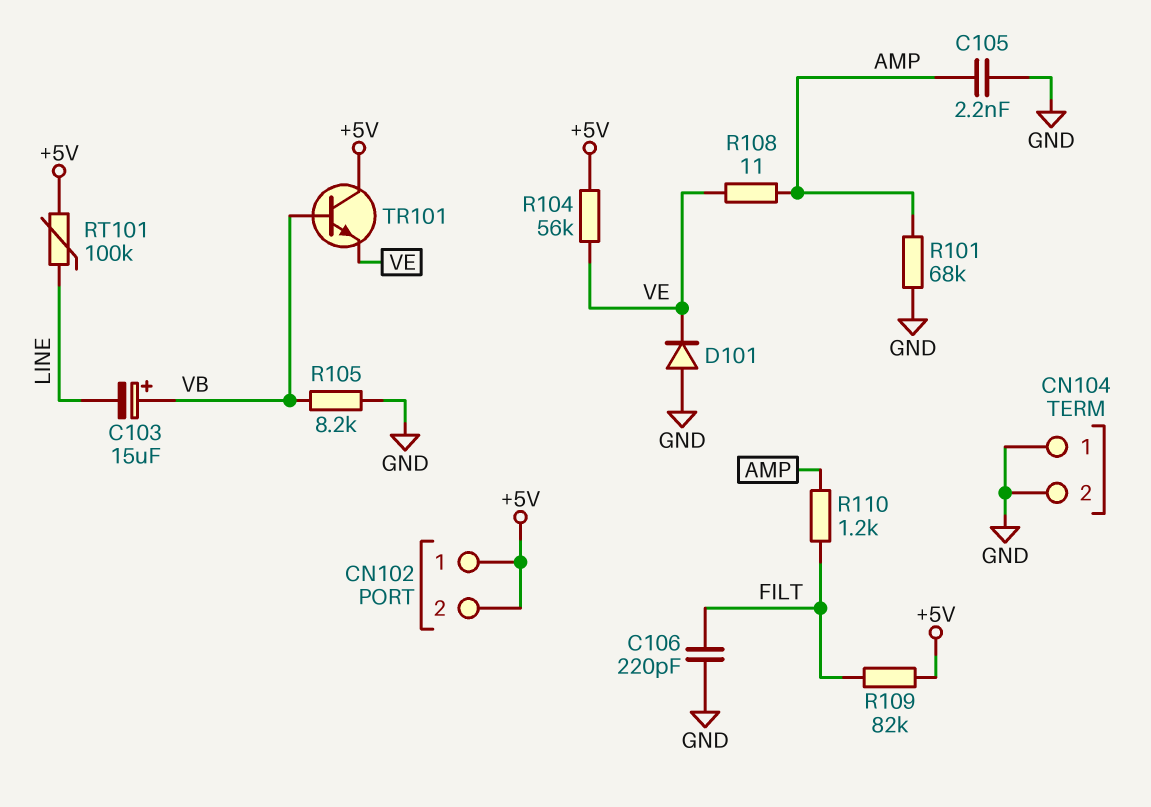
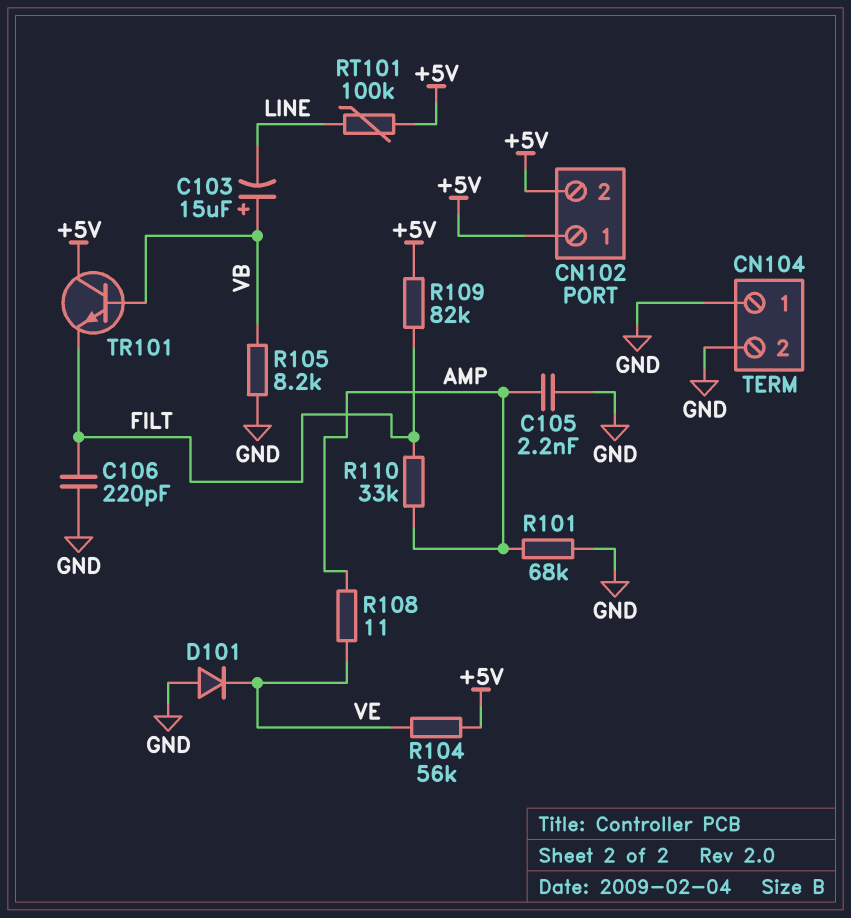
R110: 1.2k (AMP, FILT) -> 33k (AMP, FILT)
TR101: NPN (B VB, C +5V, E VE) -> NPN (B VB, C +5V, E FILT)

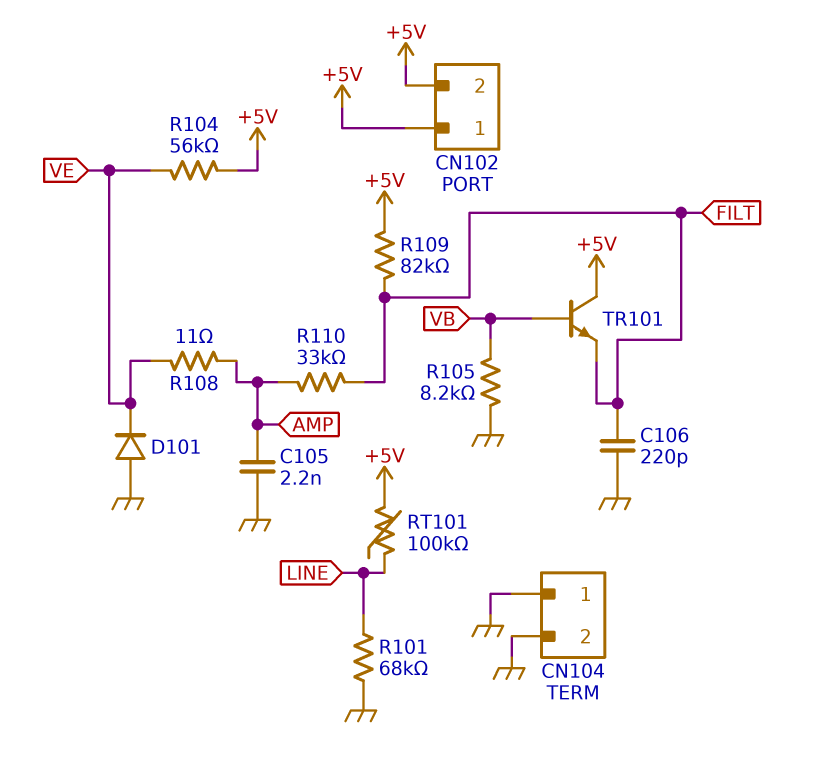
C103: 15uF (plus VB, minus LINE) -> none
R101: 68k (AMP, GND) -> 68k (GND, LINE)

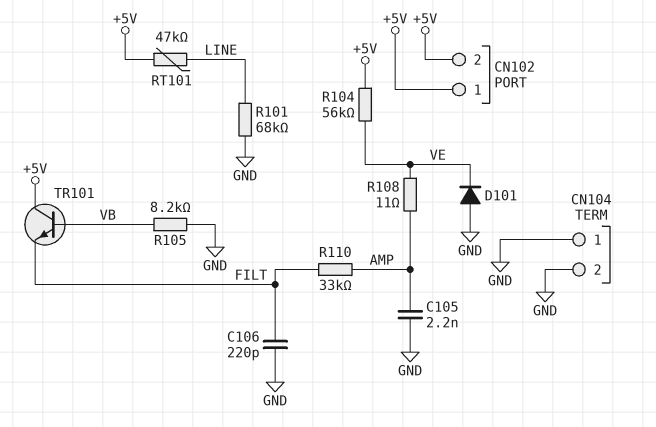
R109: 82k (+5V, FILT) -> none
RT101: 100k (+5V, LINE) -> 47k (+5V, LINE)

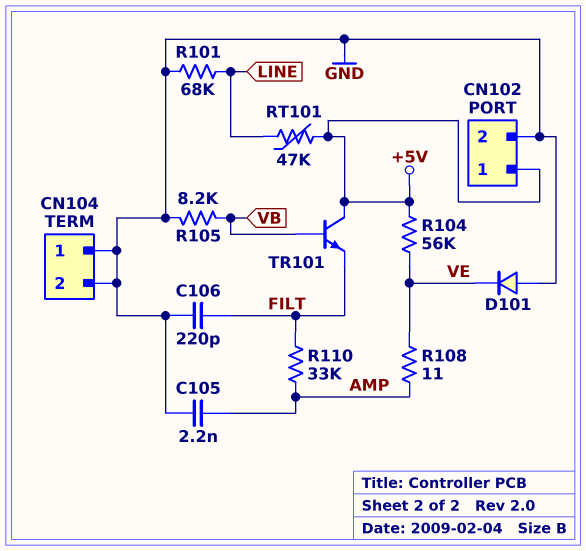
CN102 pin 2: +5V -> GND

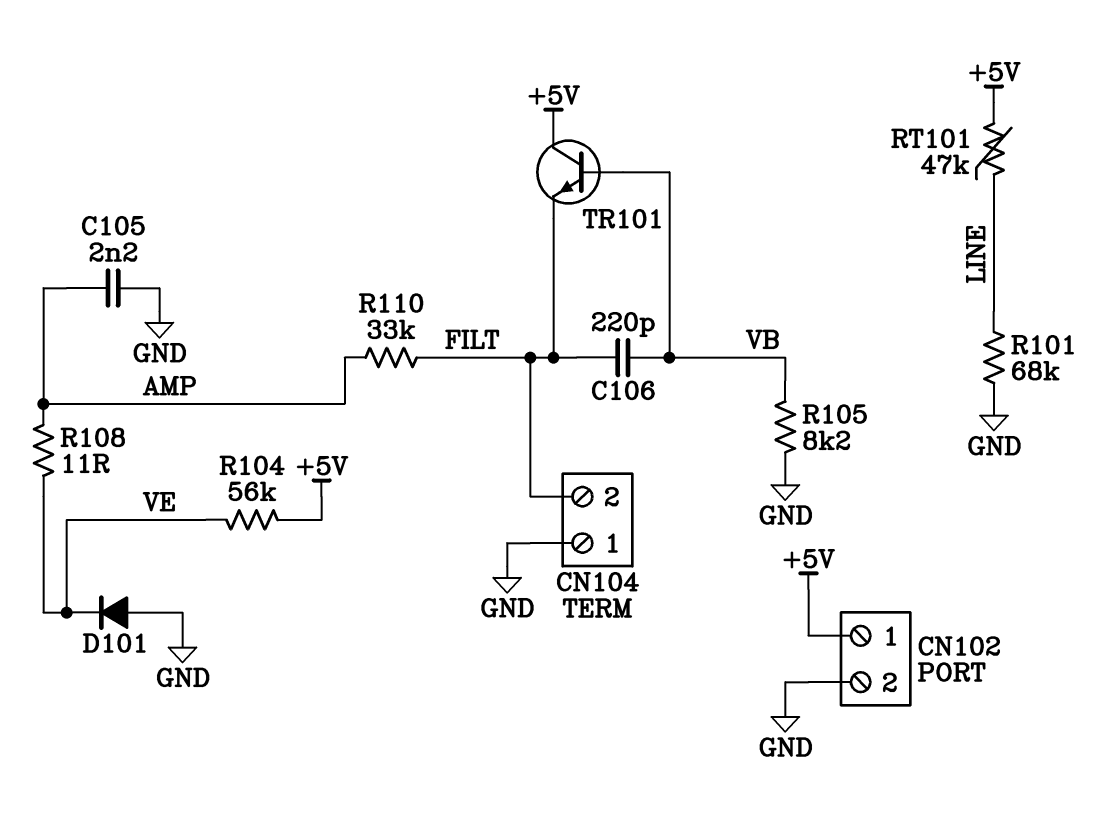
C106: 220pF (FILT, GND) -> 220pF (FILT, VB)
CN104 pin 2: GND -> FILT

